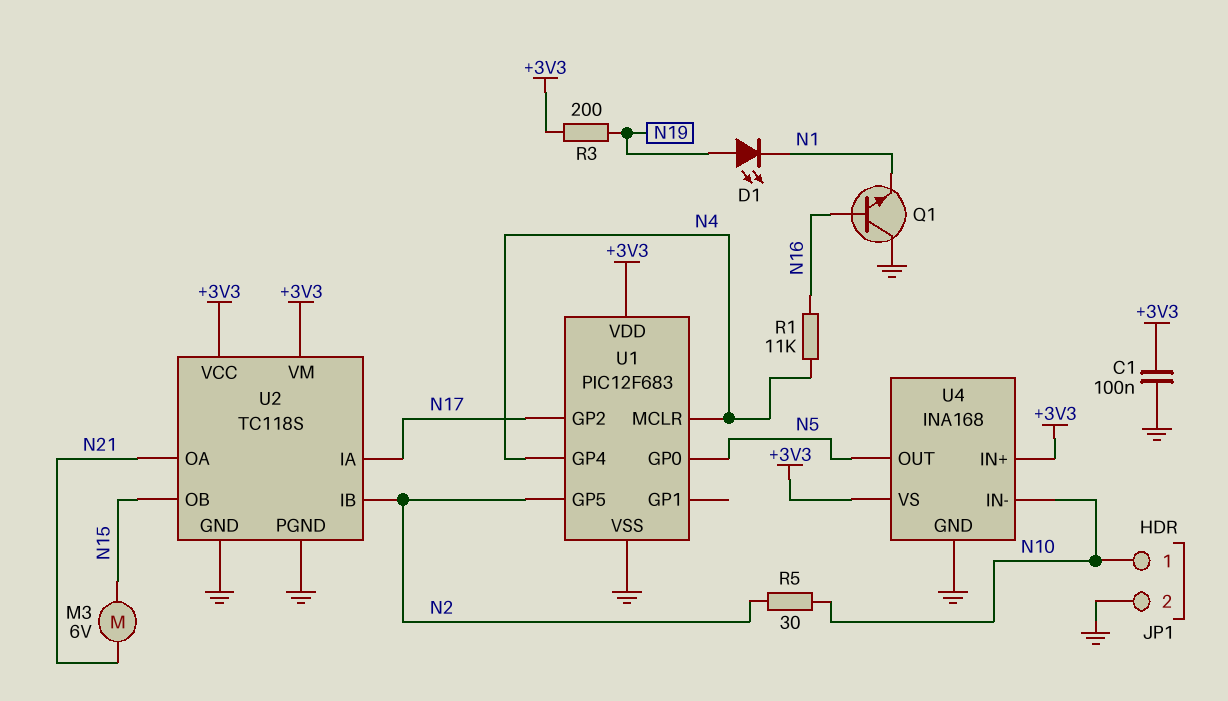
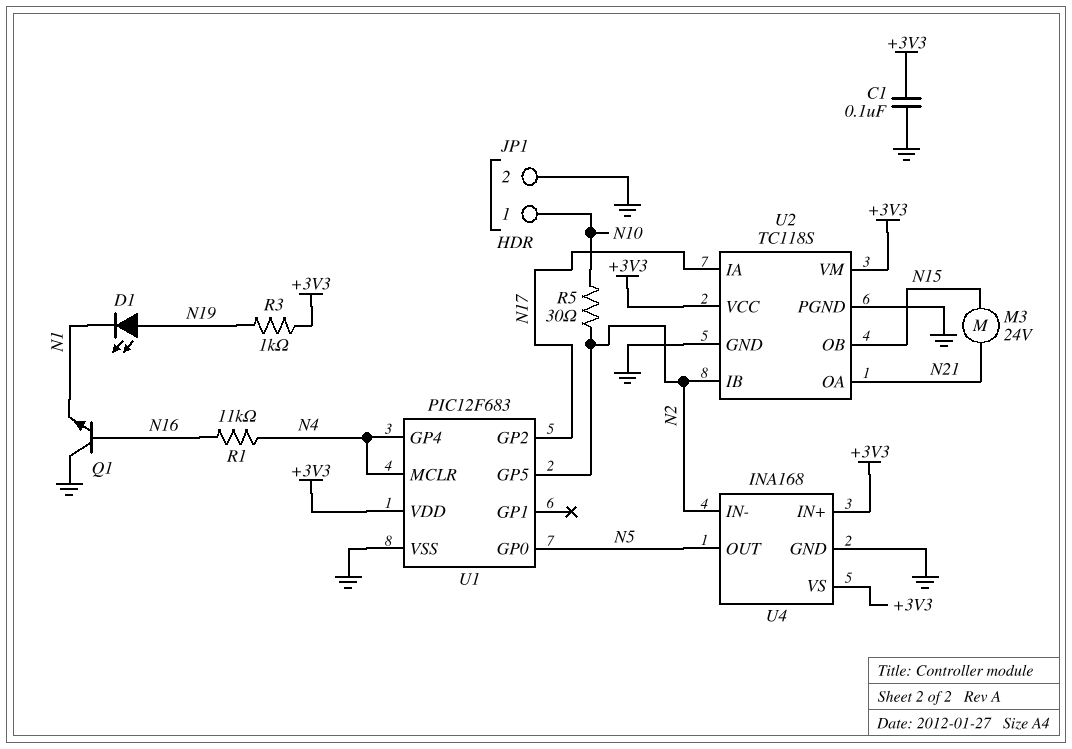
M3: motor 6V (N15, N21) -> motor 24V (N15, N21)
R3: 200 (+3V3, N19) -> 1k (+3V3, N19)
U4 pin IN-: N10 -> N2

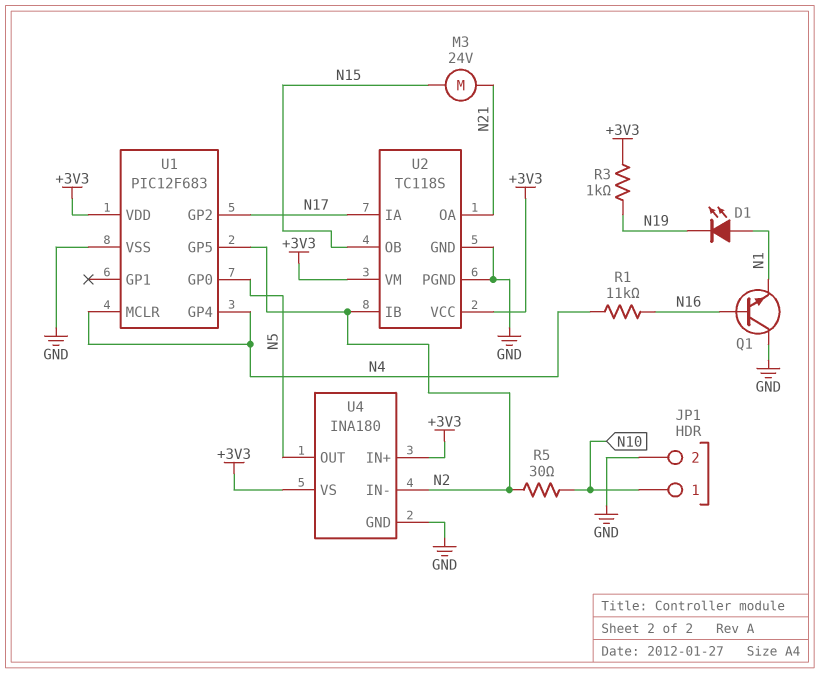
C1: 100nF (+3V3, GND) -> none
D1: LED (A N19, K N1) -> LED (A N1, K N19)
U4: INA168 -> INA180

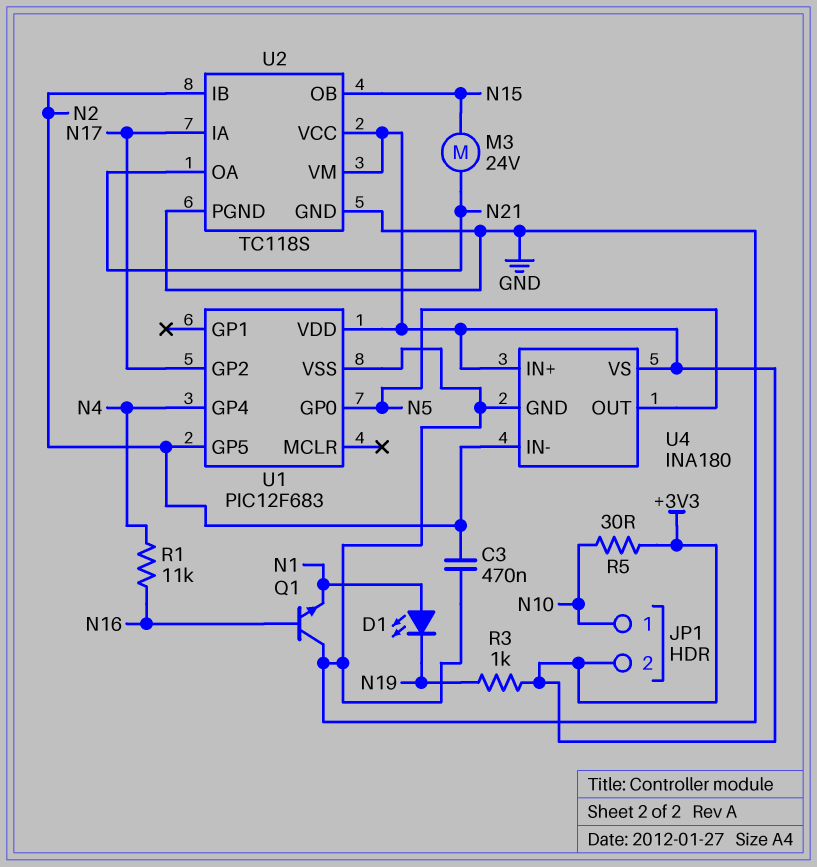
C3: none -> 470nF (GND, N2)
JP1 pin 2: GND -> +3V3
R5: 30 (N2, N10) -> 30 (+3V3, N10)
U1 pin MCLR: N4 -> none

